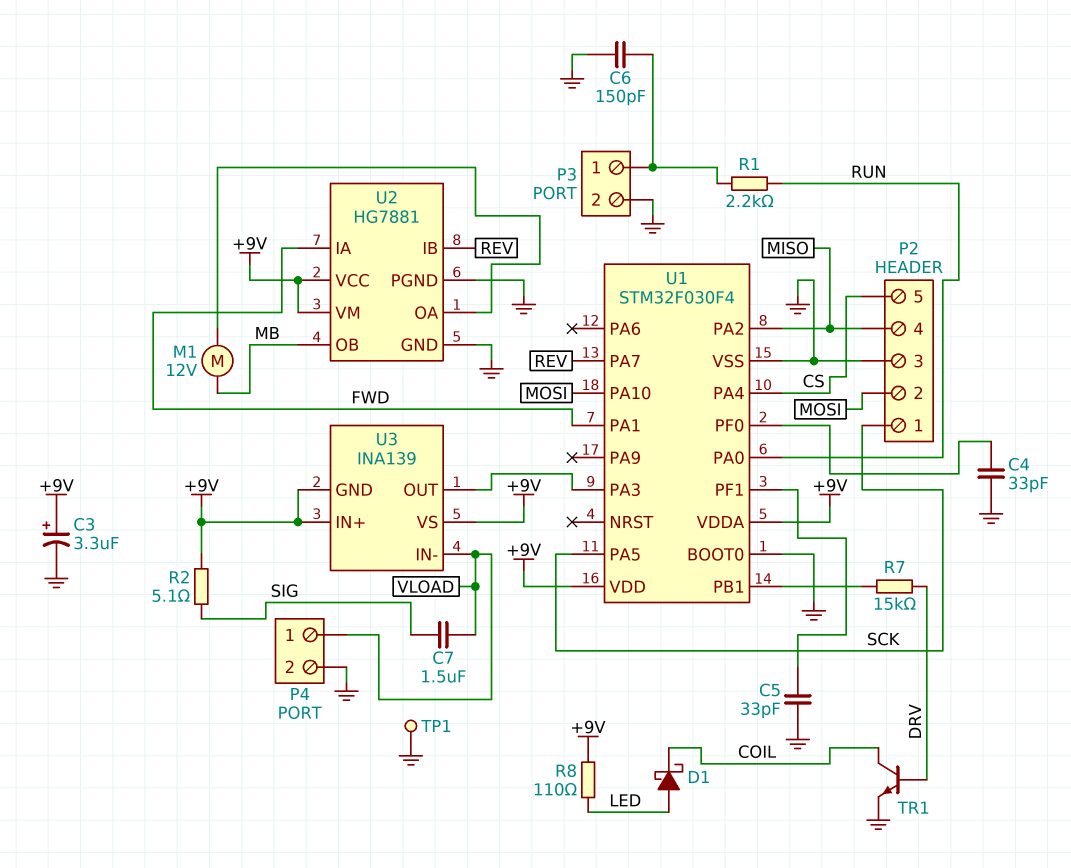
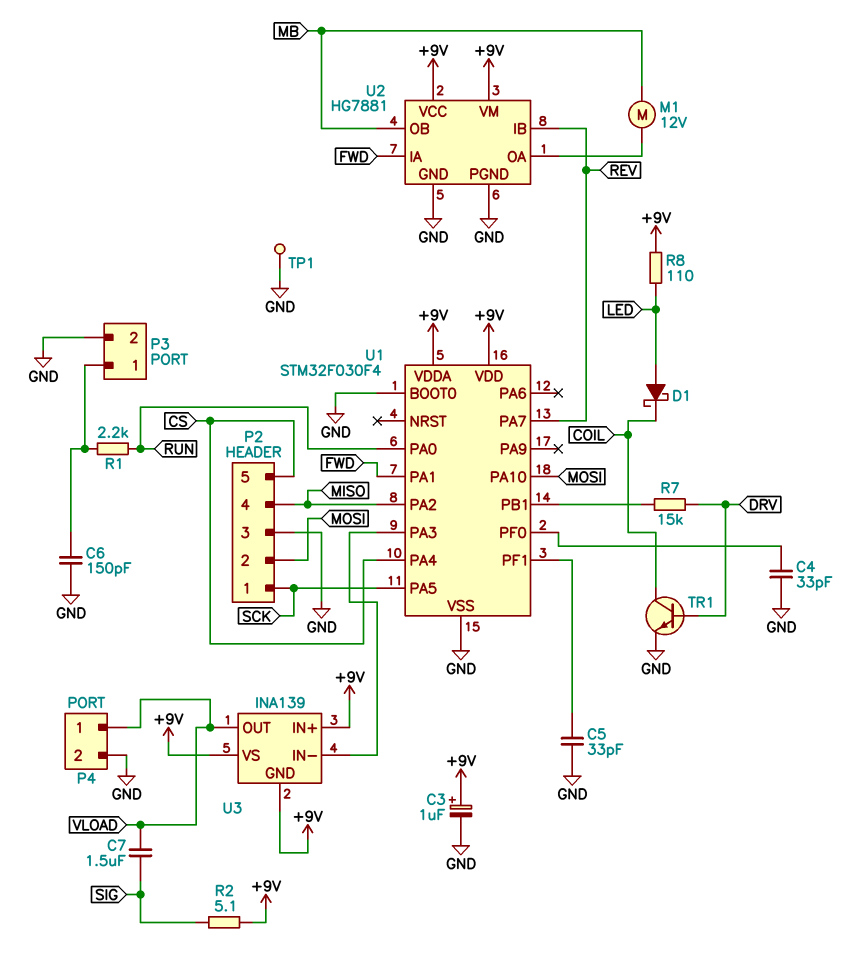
C3: 3.3uF (plus +9V, minus GND) -> 1uF (plus +9V, minus GND)
U3 pin IN-: VLOAD -> U1/PA3
U3 pin OUT: U1/PA3 -> VLOAD

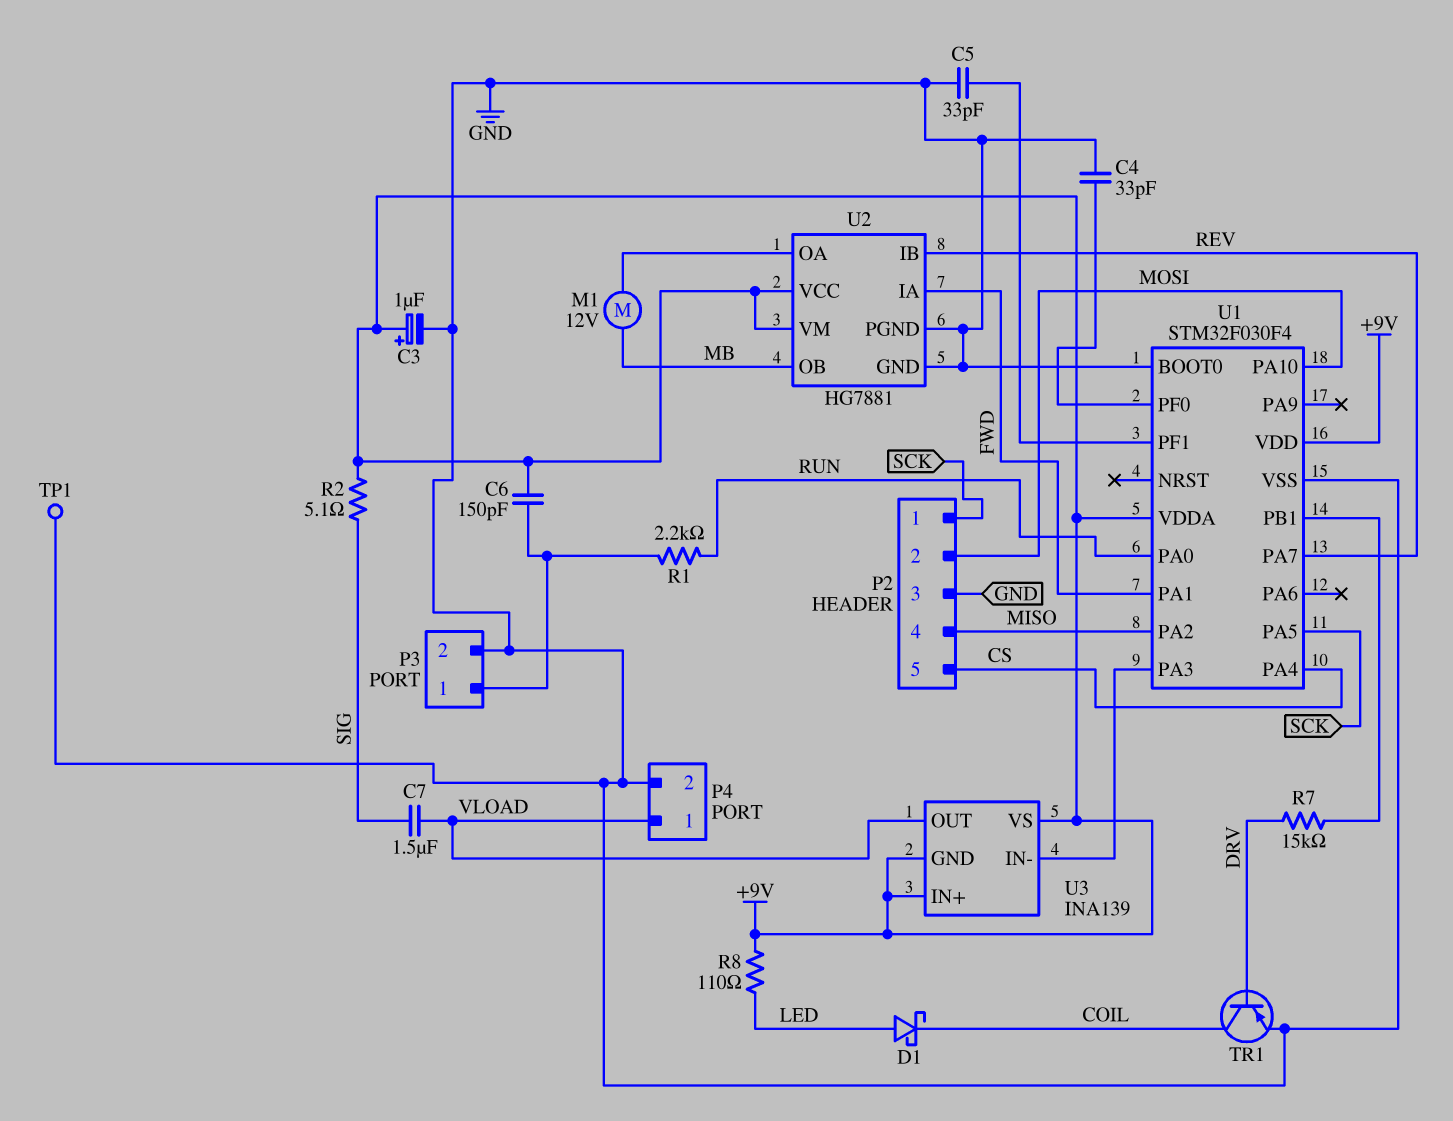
C6: 150pF (GND, P3/1) -> 150pF (+9V, P3/1)
TR1: NPN (B DRV, C COIL, E GND) -> PNP (B DRV, C COIL, E GND)

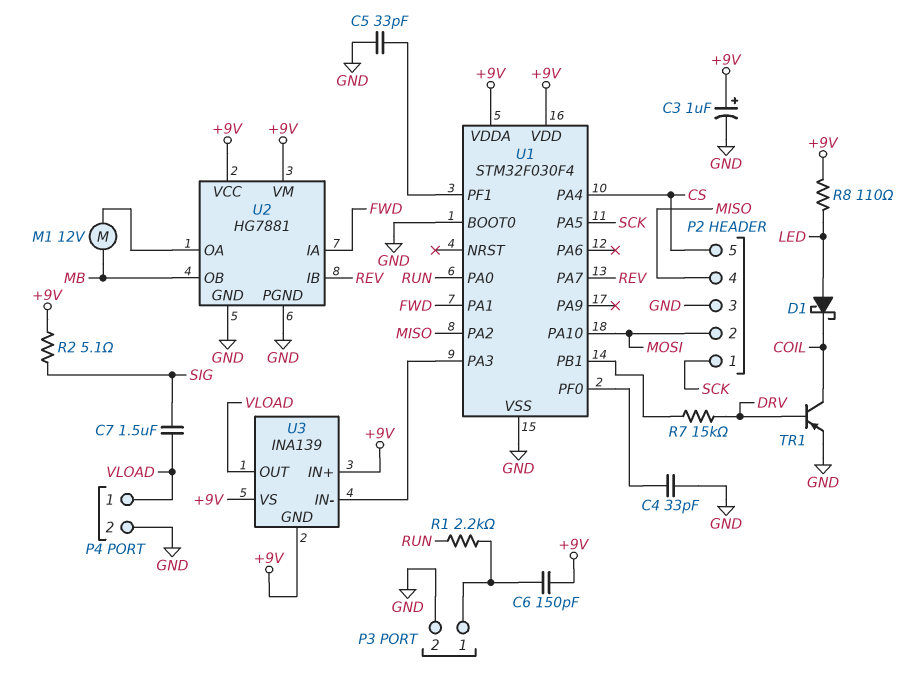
TP1: test point (GND) -> none

